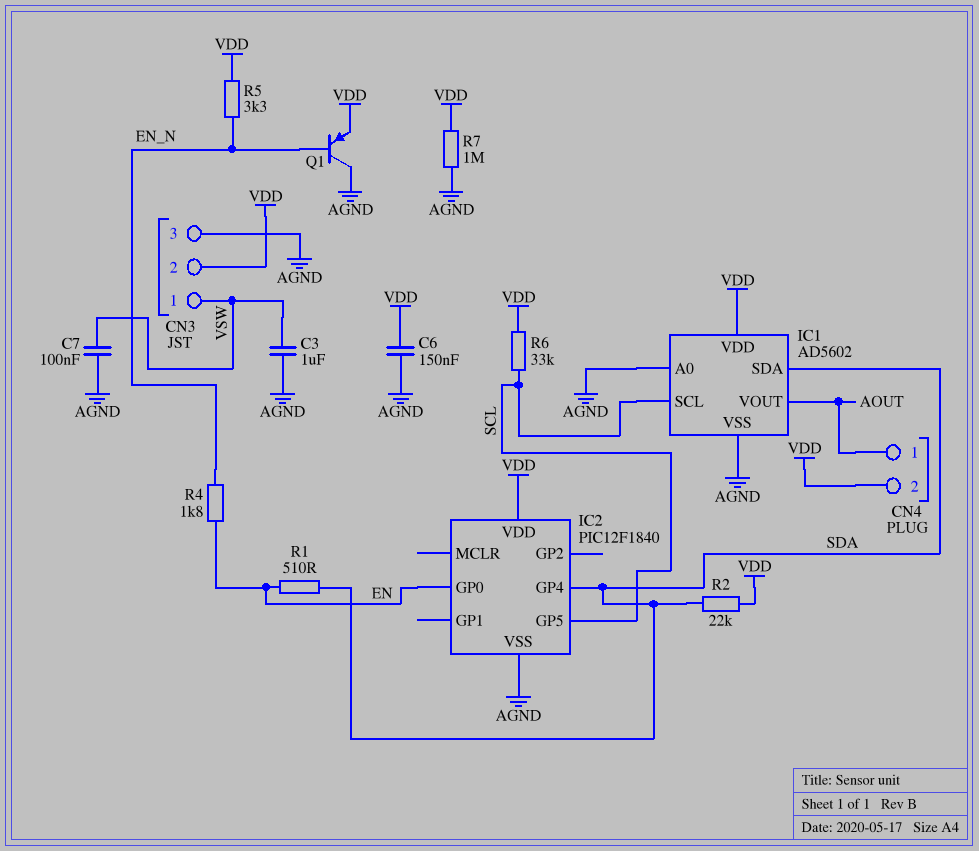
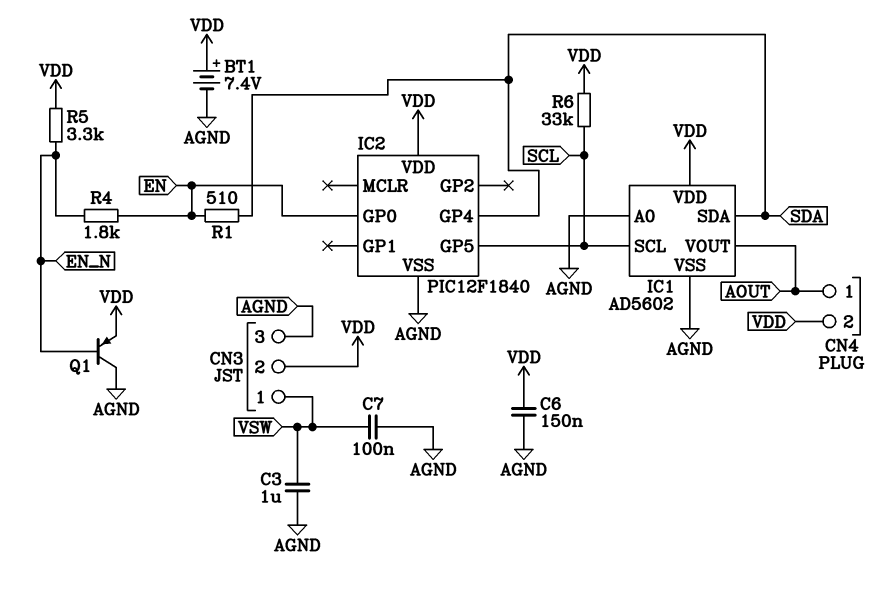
BT1: none -> 7.4V (plus VDD, minus AGND)
R2: 22k (SDA, VDD) -> none
R7: 1M (AGND, VDD) -> none

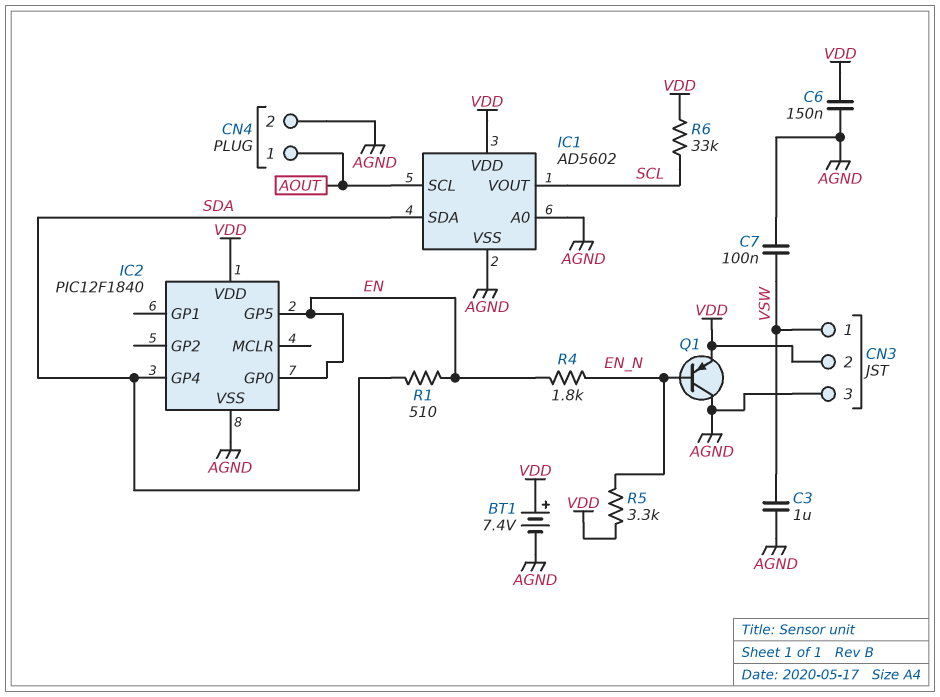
CN4 pin 2: VDD -> AGND
IC1 pin SCL: SCL -> AOUT
IC1 pin VOUT: AOUT -> SCL
IC2 pin GP5: SCL -> EN

